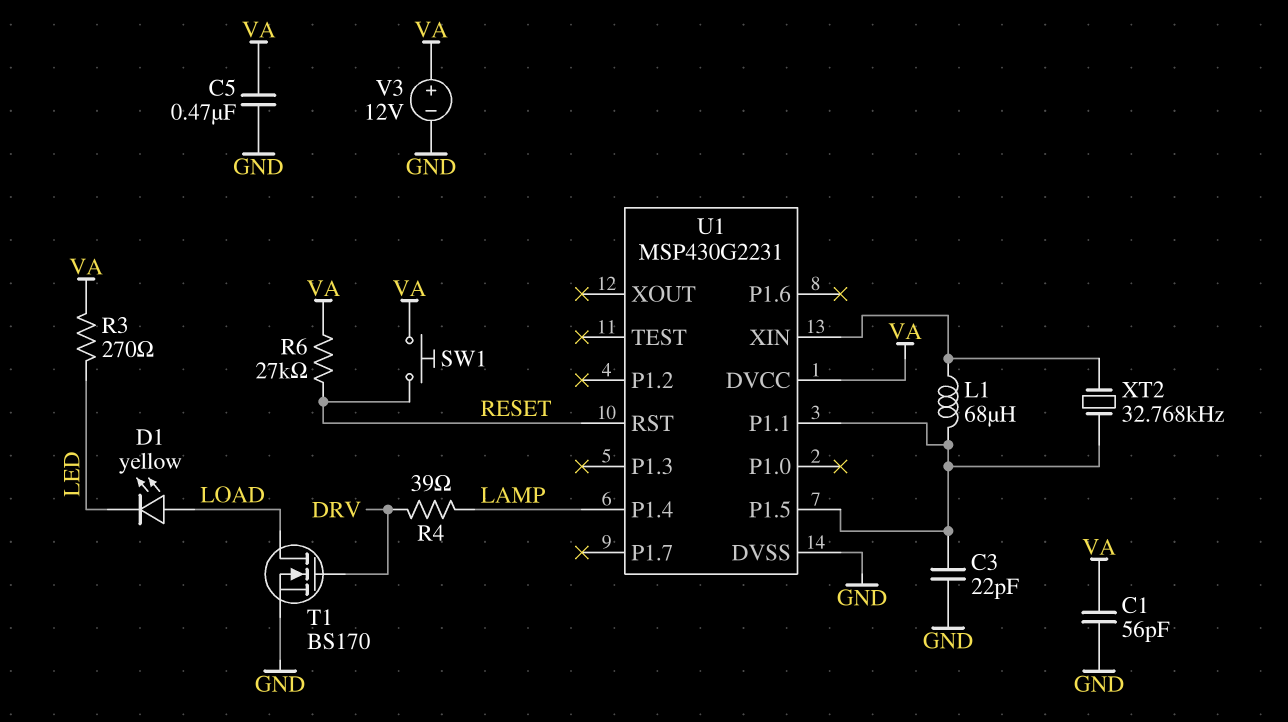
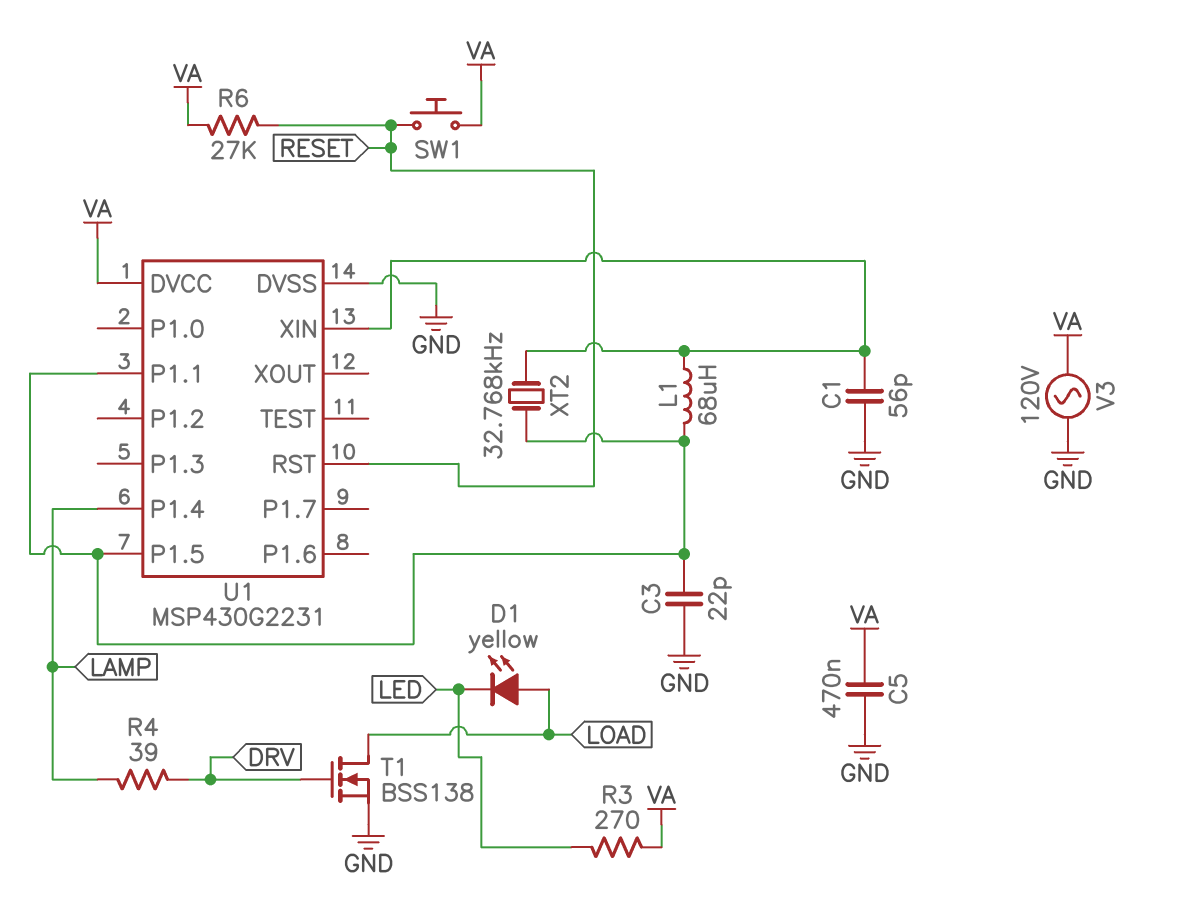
C1: 56pF (GND, VA) -> 56pF (GND, U1/XIN)
T1: NMOS BS170 (G DRV, D LOAD, S GND) -> NMOS BSS138 (G DRV, D LOAD, S GND)
V3: 12V (plus VA, minus GND) -> AC 120V (GND, VA)

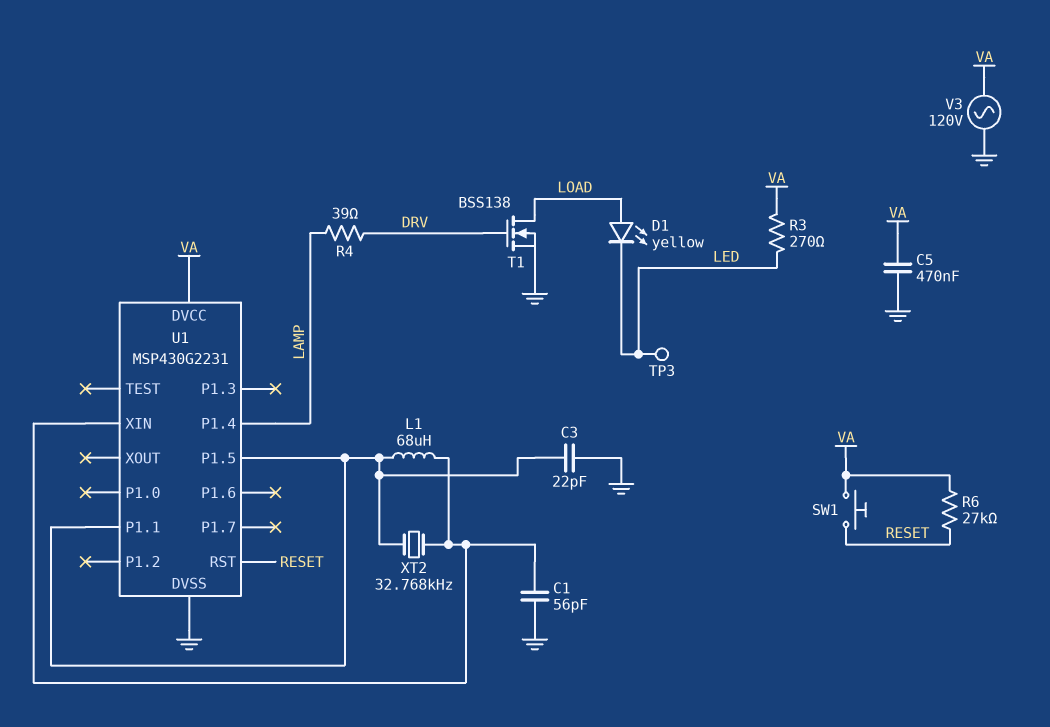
TP3: none -> test point (LED)

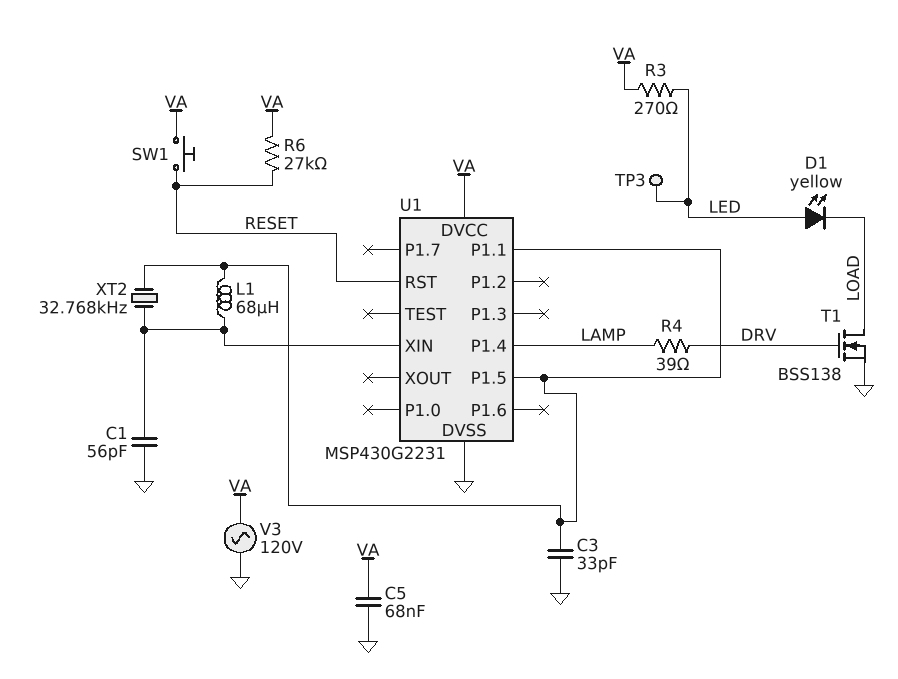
C3: 22pF (GND, U1/P1.1) -> 33pF (GND, U1/P1.1)
C5: 470nF (GND, VA) -> 68nF (GND, VA)
D1: LED yellow (A LOAD, K LED) -> LED yellow (A LED, K LOAD)

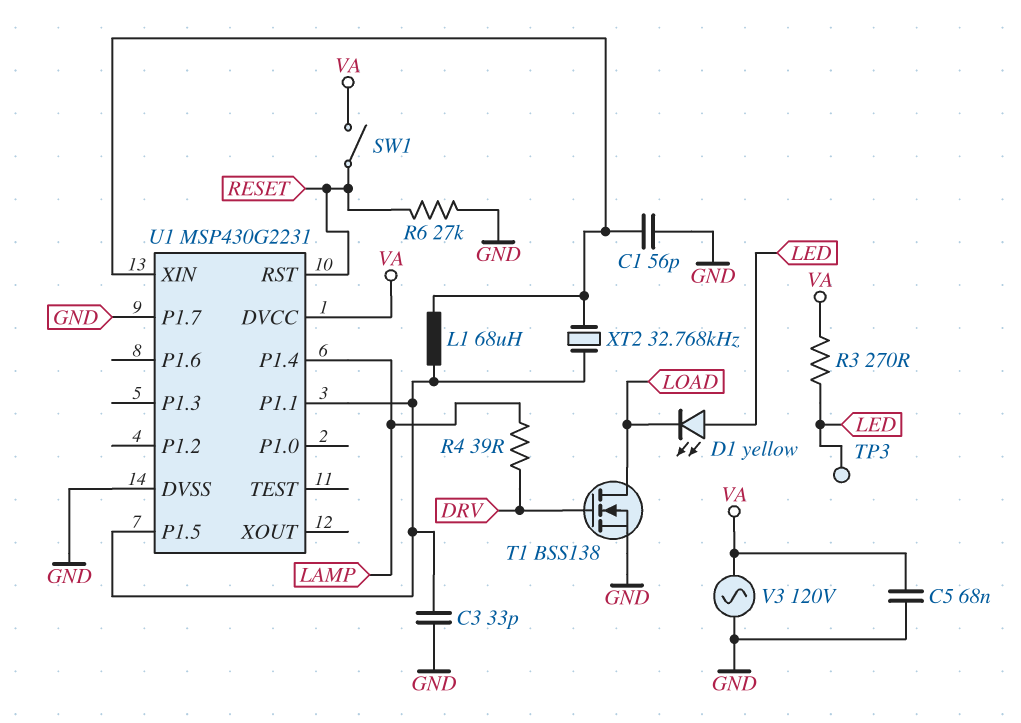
R6: 27k (RESET, VA) -> 27k (GND, RESET)
SW1: button (RESET, VA) -> switch (RESET, VA)
U1 pin P1.7: none -> GND

